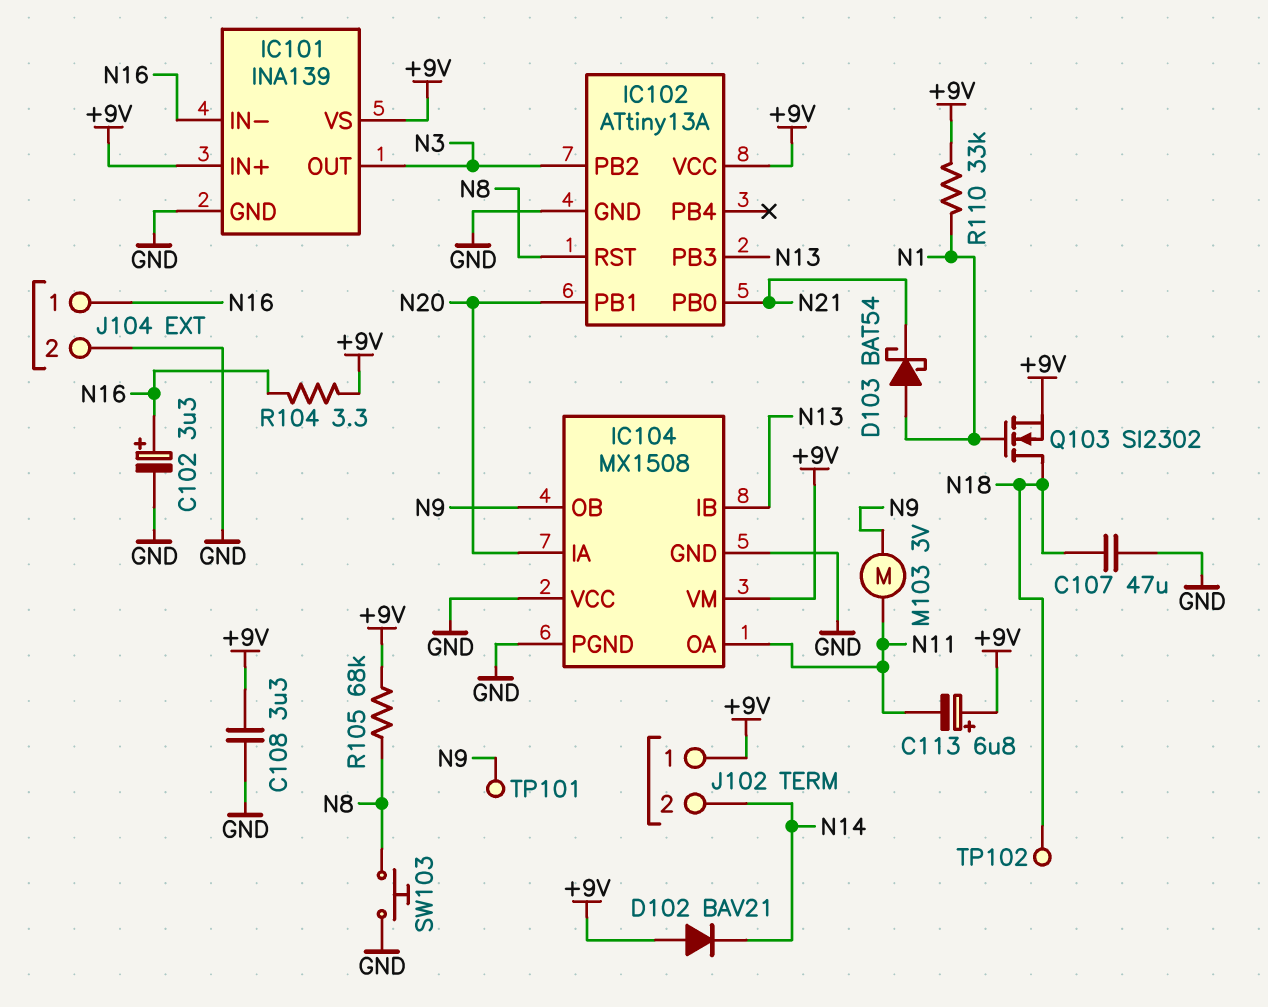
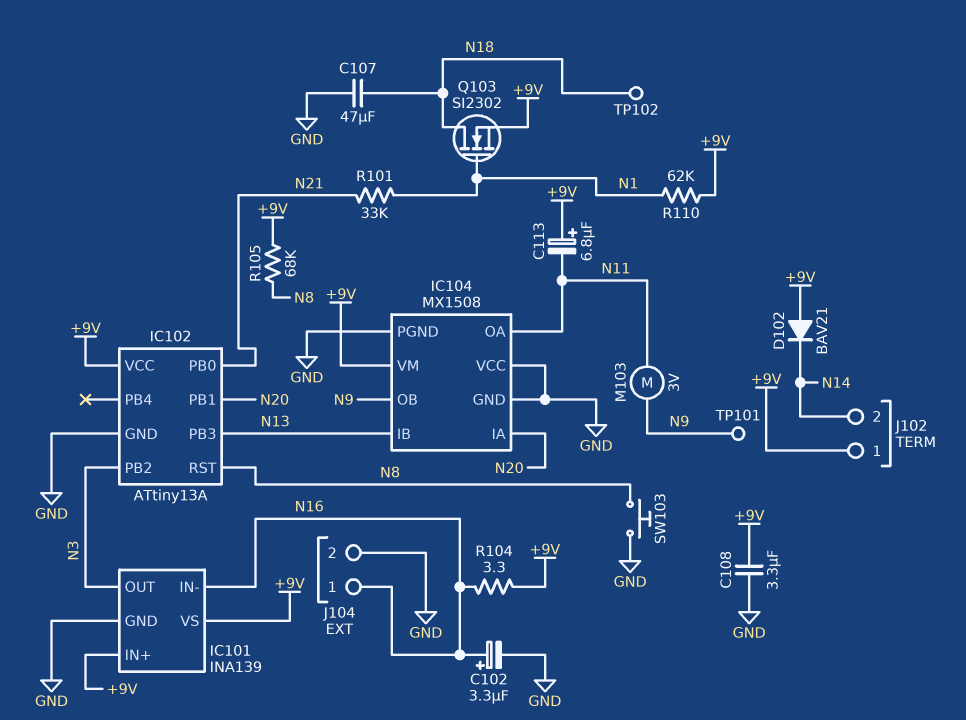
D103: schottky BAT54 (A N1, K N21) -> none
R101: none -> 33k (N1, N21)
R110: 33k (+9V, N1) -> 62k (+9V, N1)

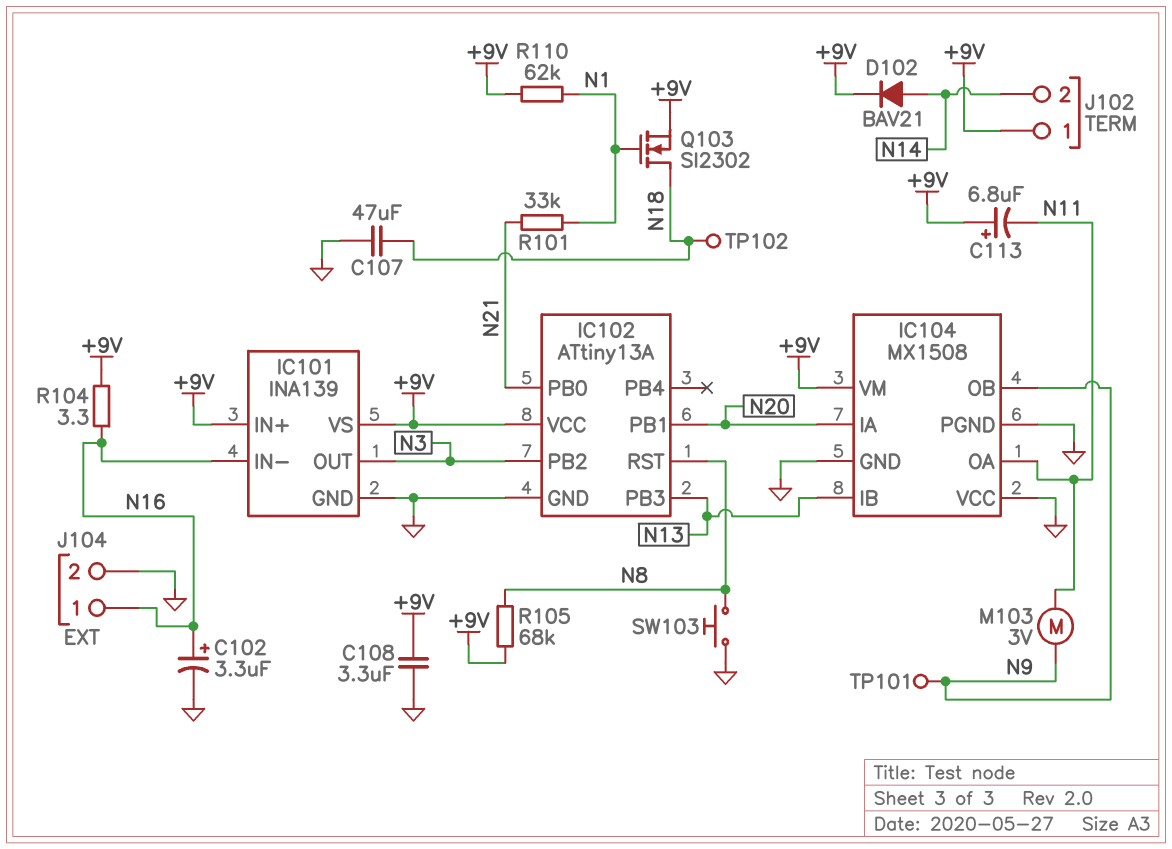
D102: diode BAV21 (A +9V, K N14) -> diode BAV21 (A N14, K +9V)

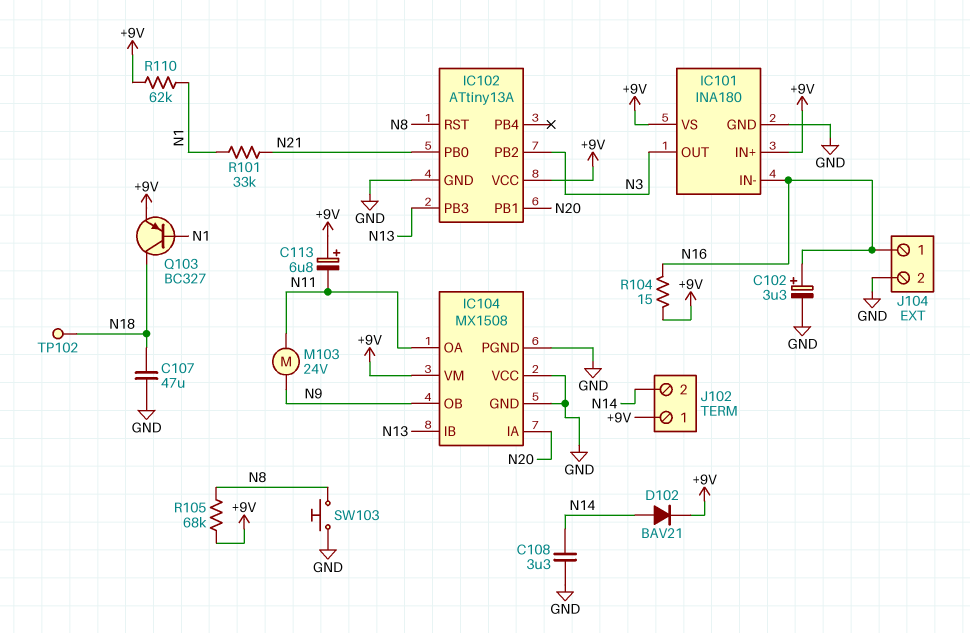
C108: 3.3uF (+9V, GND) -> 3.3uF (GND, N14)
IC101: INA139 -> INA180
M103: motor 3V (N9, N11) -> motor 24V (N9, N11)
Q103: NMOS SI2302 (G N1, D N18, S +9V) -> PNP BC327 (B N1, C N18, E +9V)
R104: 3.3 (+9V, N16) -> 15 (+9V, N16)
TP101: test point (N9) -> none

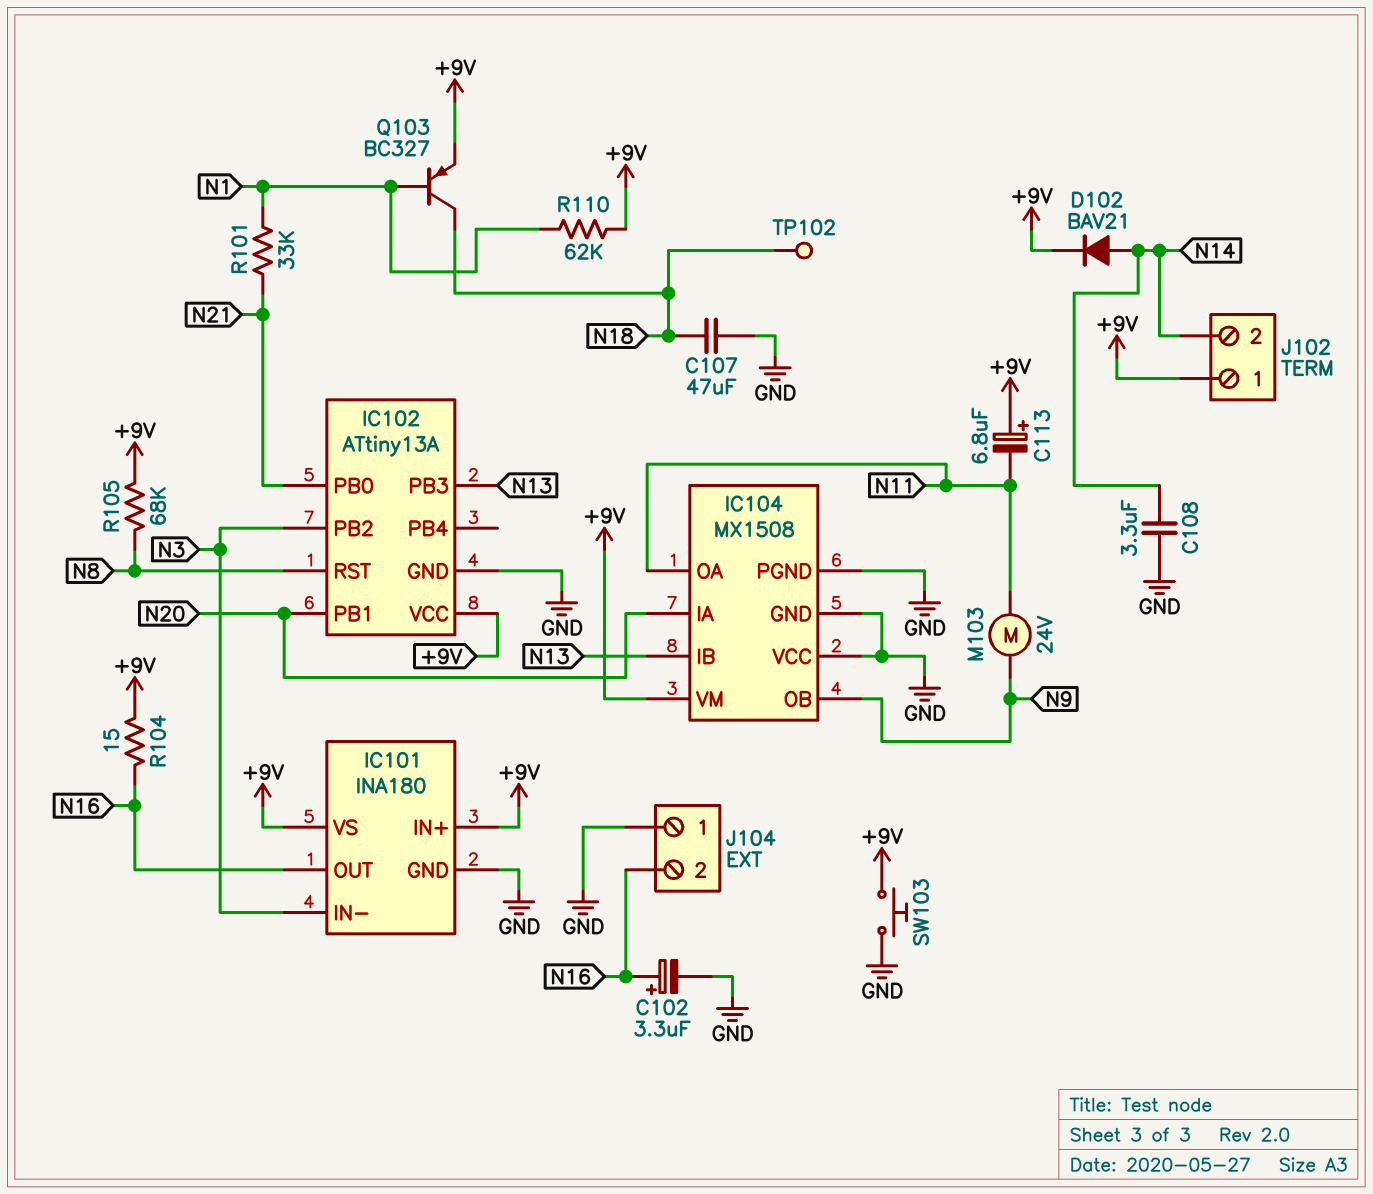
IC101 pin IN-: N16 -> N3
IC101 pin OUT: N3 -> N16
J104 pin 1: N16 -> GND
J104 pin 2: GND -> N16
SW103: button (GND, N8) -> button (+9V, GND)

